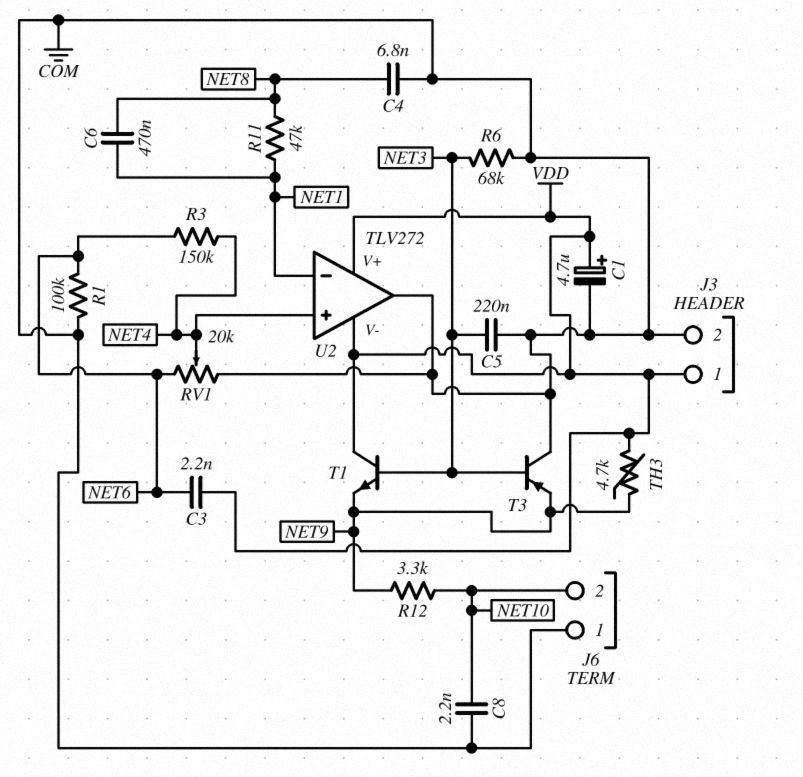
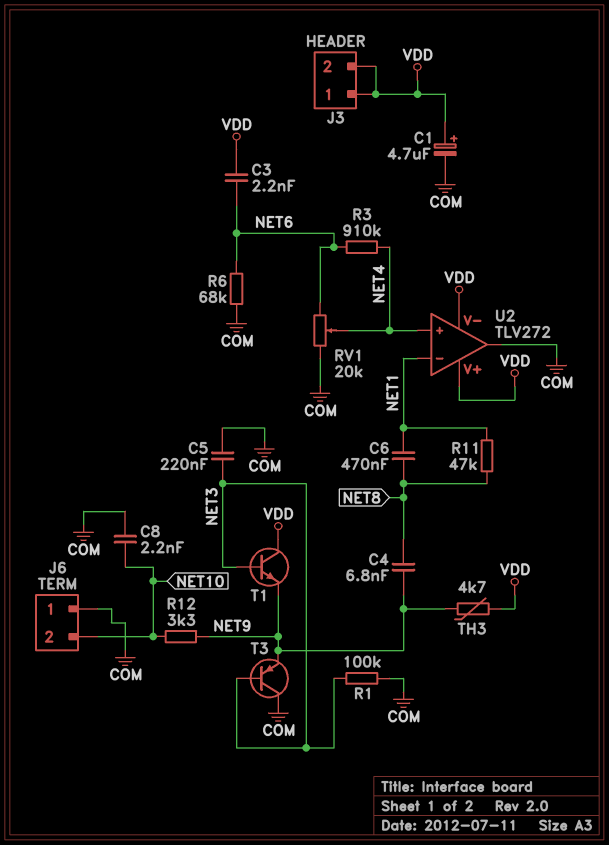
C4: 6.8nF (COM, NET8) -> 6.8nF (NET8, NET9)
J3 pin 2: COM -> VDD
R1: 100k (COM, NET6) -> 100k (COM, NET3)
R3: 150k (NET4, NET6) -> 910k (NET4, NET6)
R6: 68k (COM, NET3) -> 68k (COM, NET6)

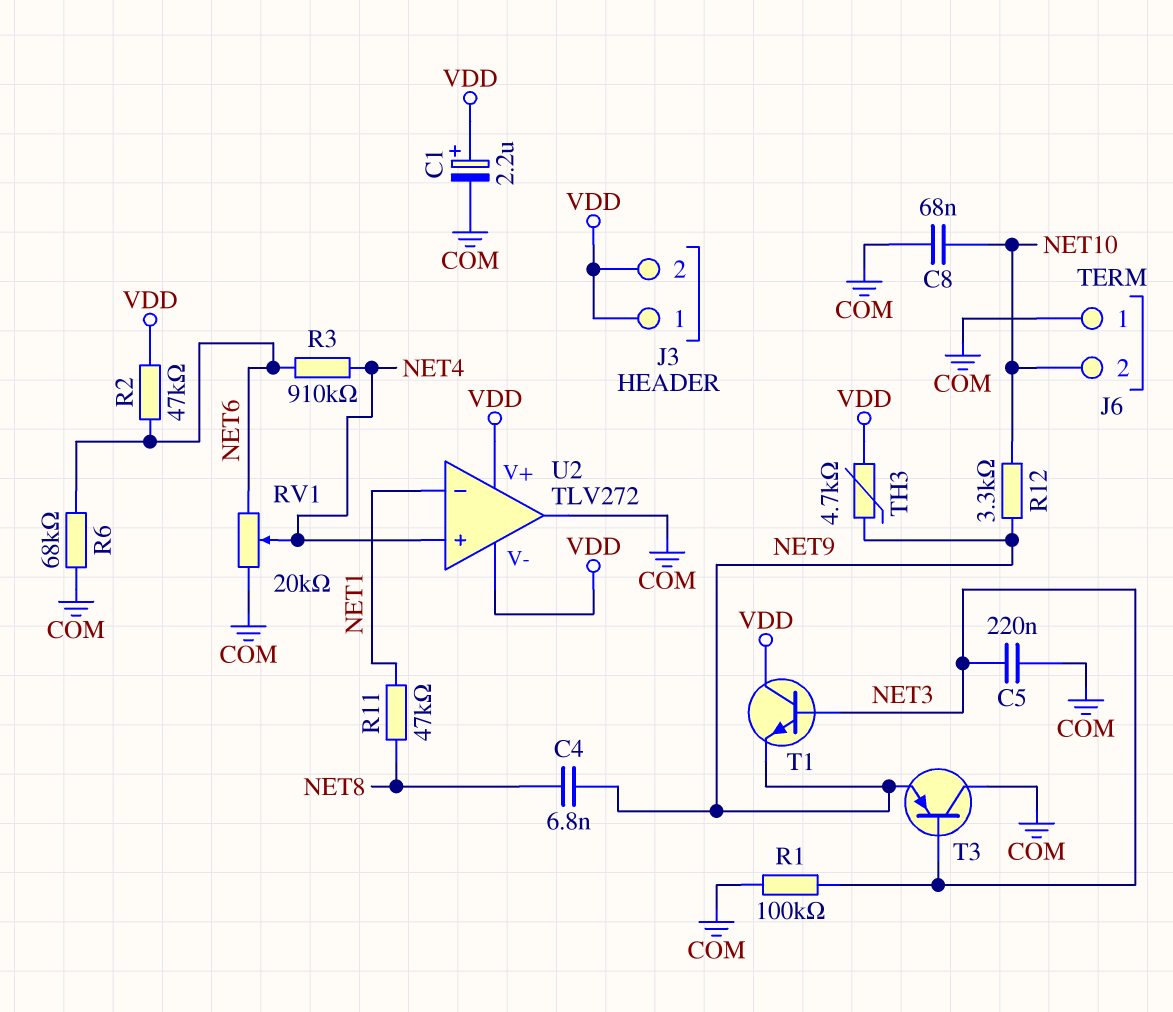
C1: 4.7uF (plus VDD, minus COM) -> 2.2uF (plus VDD, minus COM)
C3: 2.2nF (NET6, VDD) -> none
C6: 470nF (NET1, NET8) -> none
C8: 2.2nF (COM, NET10) -> 68nF (COM, NET10)
R2: none -> 47k (NET6, VDD)

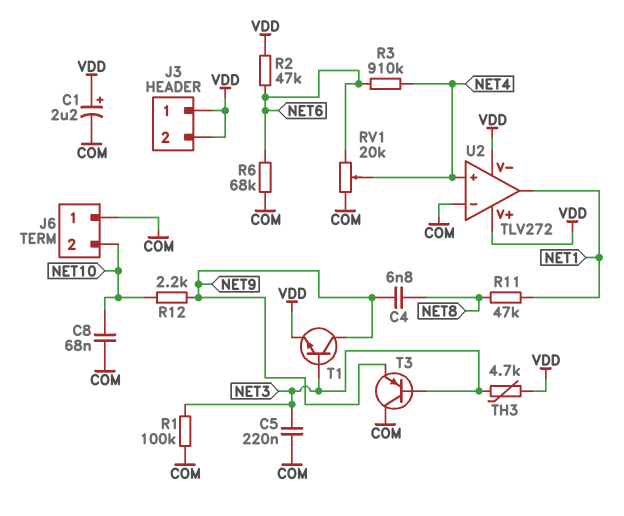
R12: 3.3k (NET9, NET10) -> 2.2k (NET9, NET10)
T1: NPN (B NET3, C VDD, E NET9) -> NPN (B NET3, C NET9, E VDD)
TH3: 4.7k (NET9, VDD) -> 4.7k (NET3, VDD)
U2 pin in-: NET1 -> COM
U2 pin out: COM -> NET1

